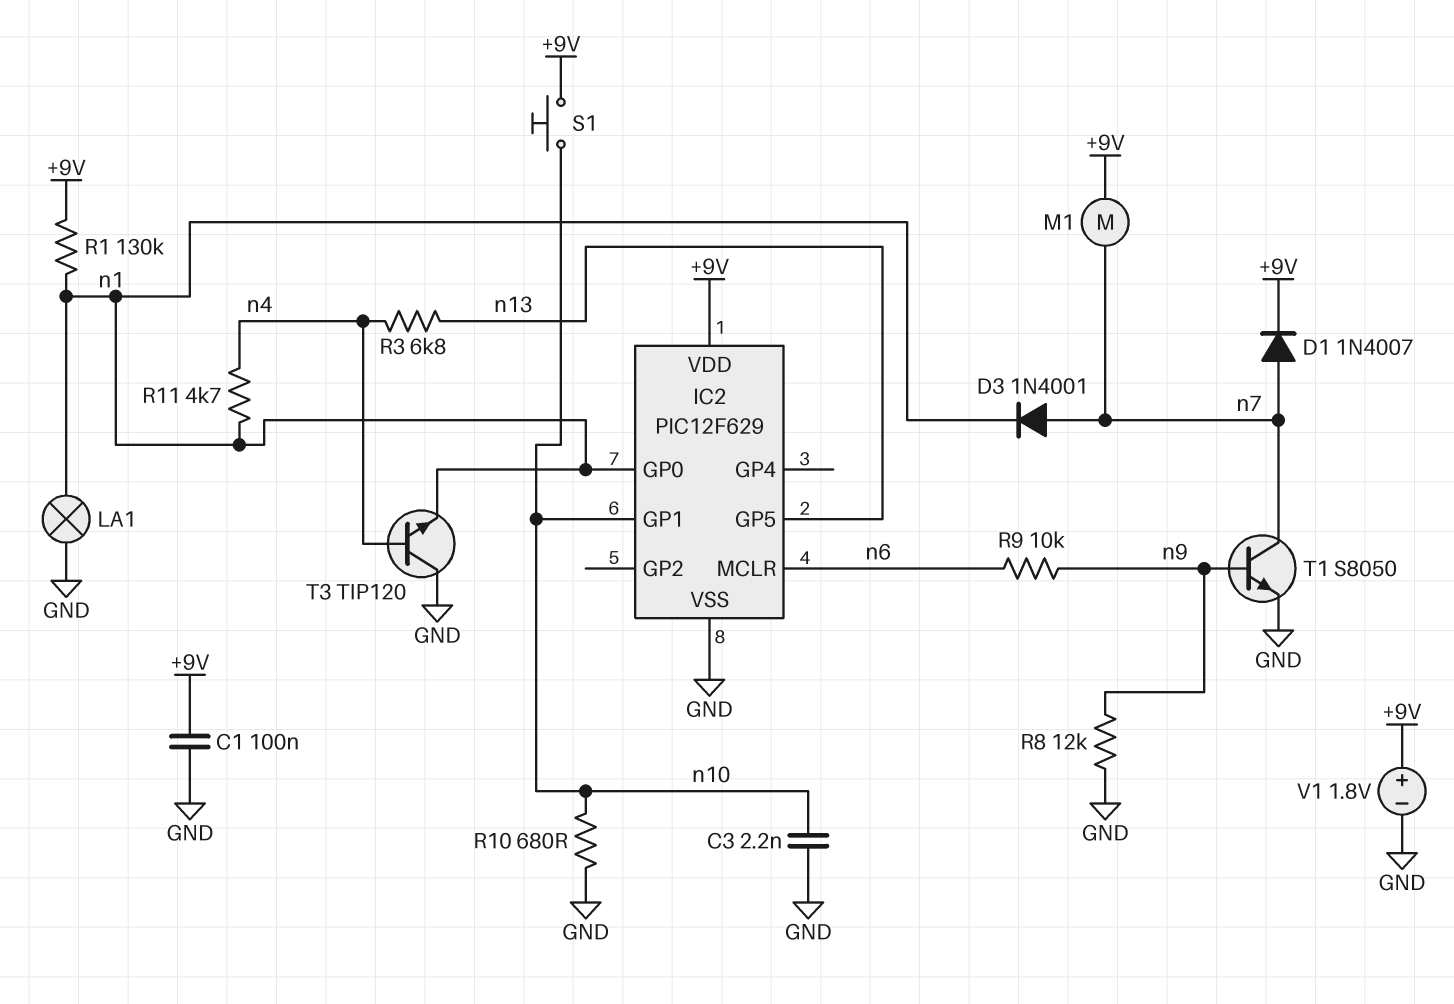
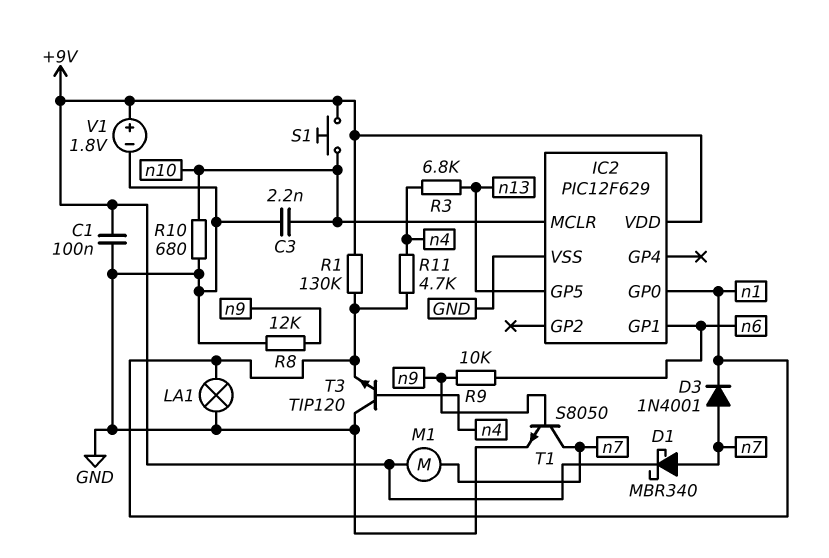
D1: diode 1N4007 (A n7, K +9V) -> schottky MBR340 (A n7, K +9V)
IC2 pin GP1: n10 -> n6
IC2 pin MCLR: n6 -> n10

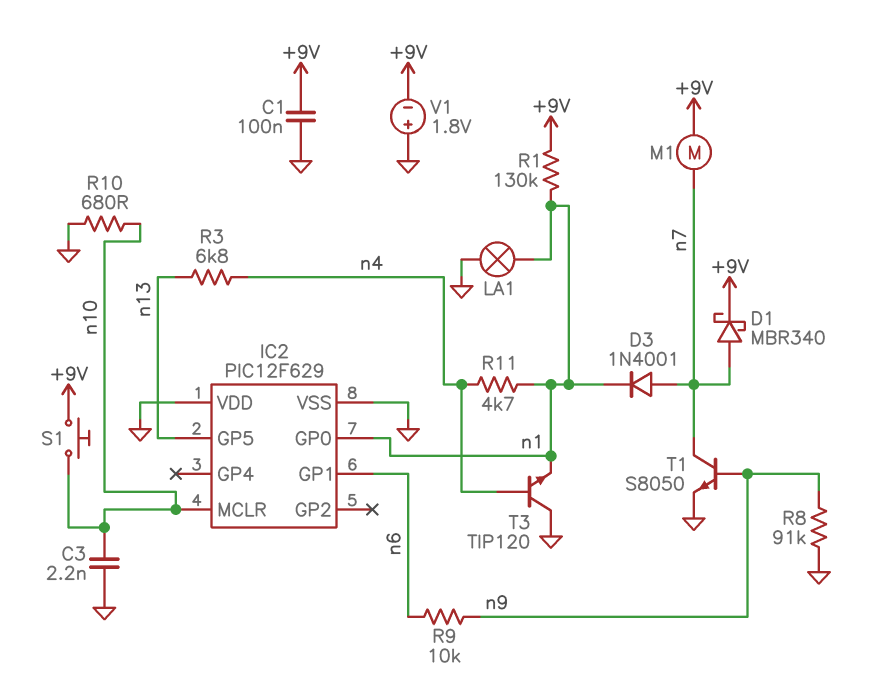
IC2 pin VDD: +9V -> GND
R8: 12k (GND, n9) -> 91k (GND, n9)
V1: 1.8V (plus +9V, minus GND) -> 1.8V (plus GND, minus +9V)

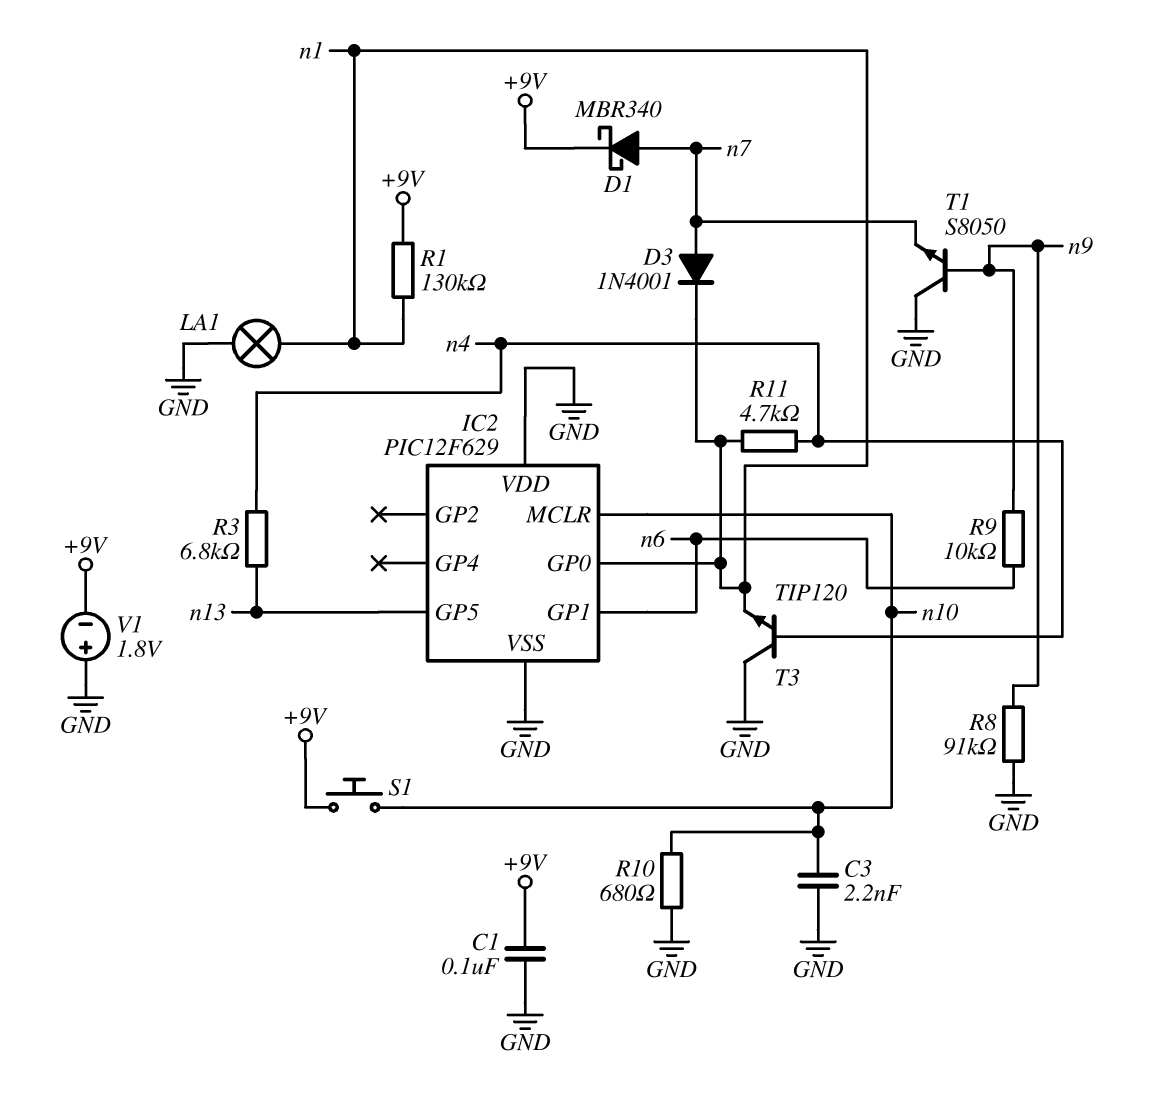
M1: motor (+9V, n7) -> none
T1: NPN S8050 (B n9, C n7, E GND) -> NPN S8050 (B n9, C GND, E n7)

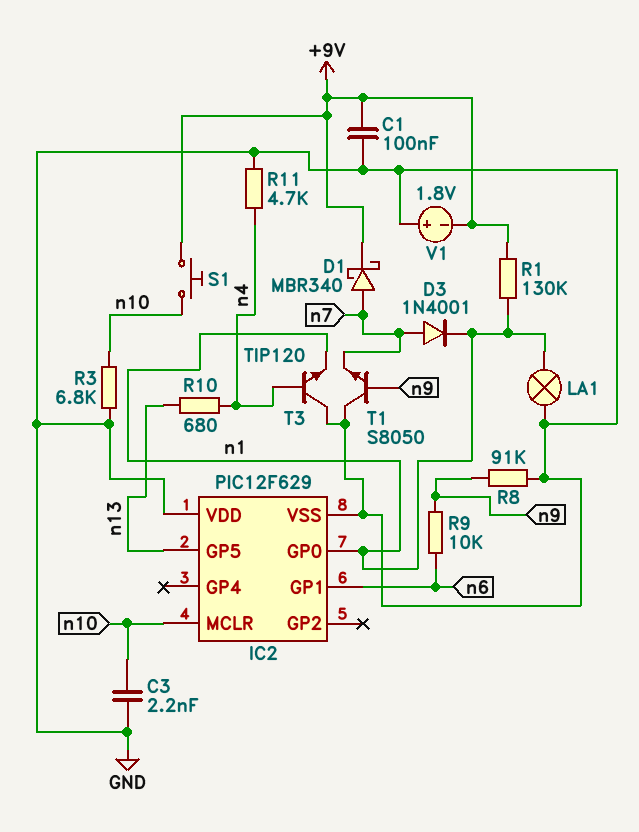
R3: 6.8k (n4, n13) -> 6.8k (GND, n10)
R10: 680 (GND, n10) -> 680 (n4, n13)
R11: 4.7k (n1, n4) -> 4.7k (GND, n4)

